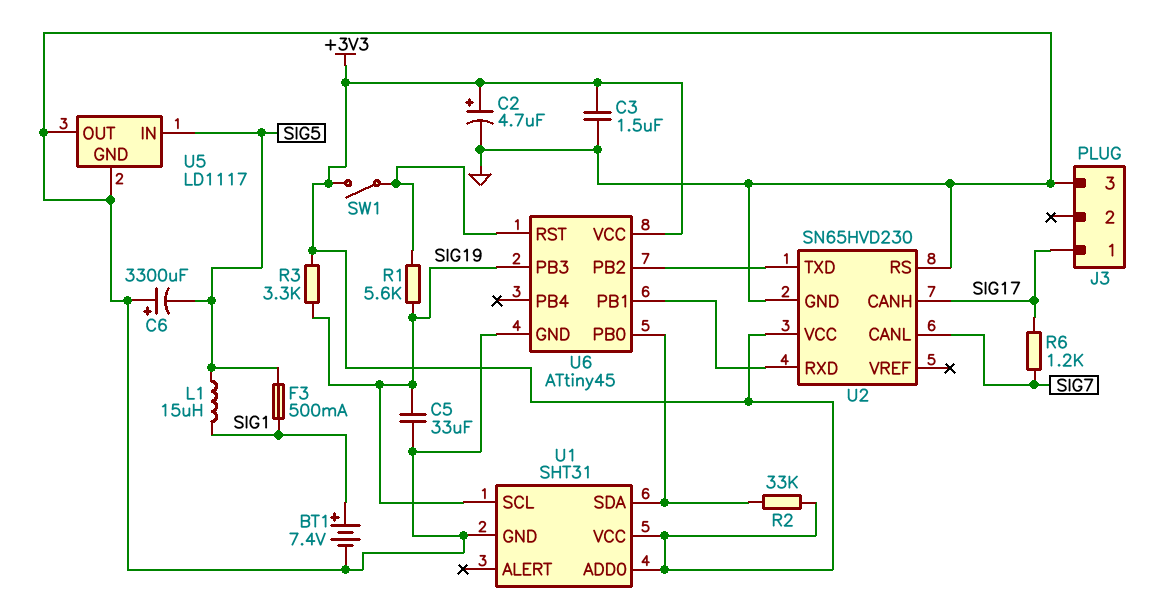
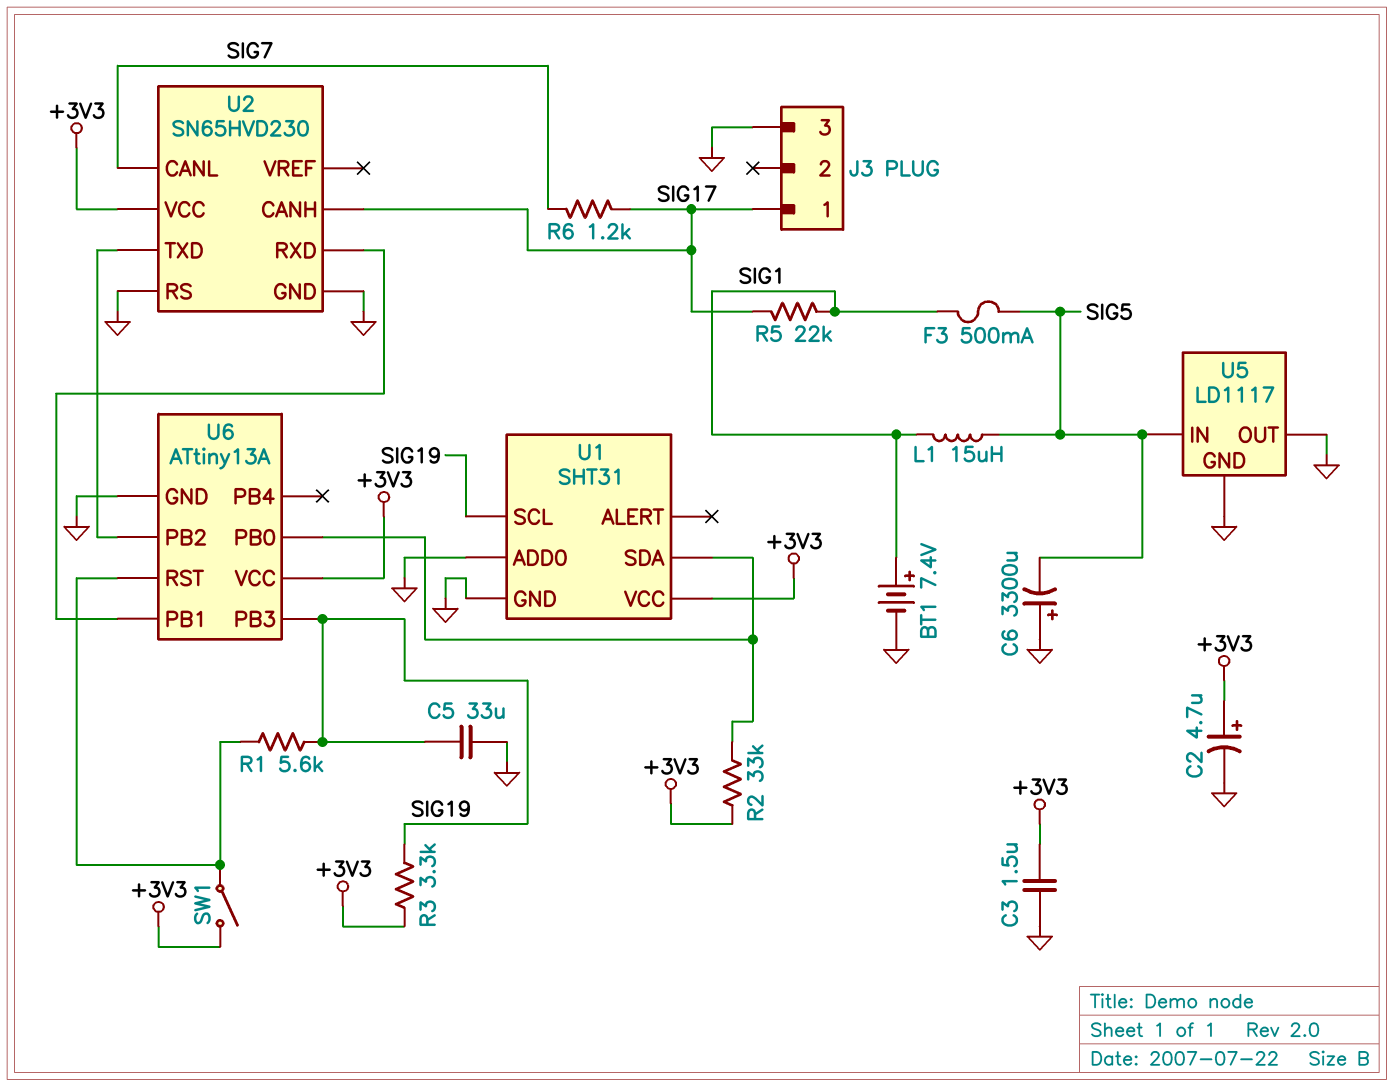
R5: none -> 22k (SIG1, SIG17)
U1 pin ADD0: +3V3 -> GND
U6: ATtiny45 -> ATtiny13A

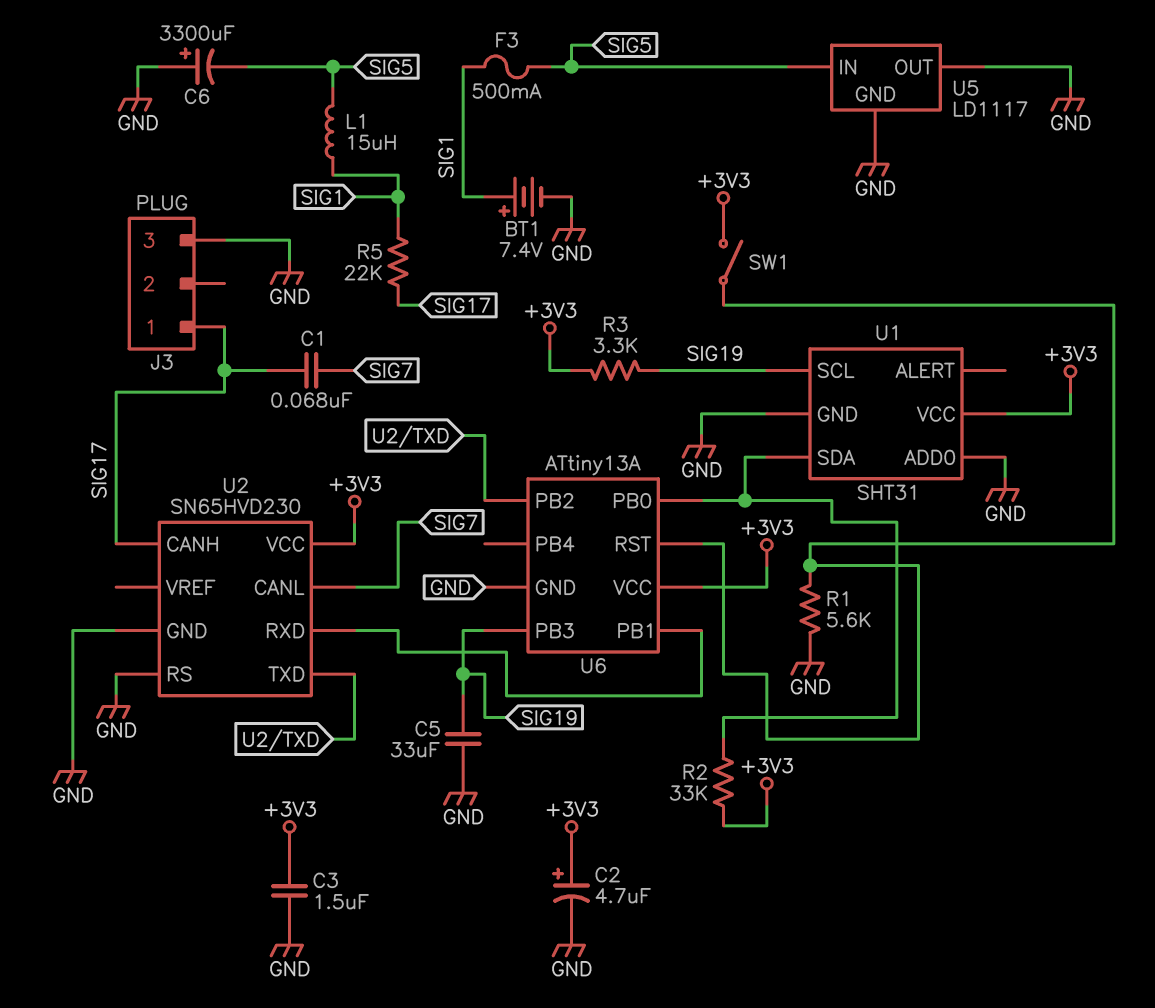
C1: none -> 68nF (SIG7, SIG17)
R1: 5.6k (SIG19, U6/RST) -> 5.6k (GND, U6/RST)
R6: 1.2k (SIG7, SIG17) -> none

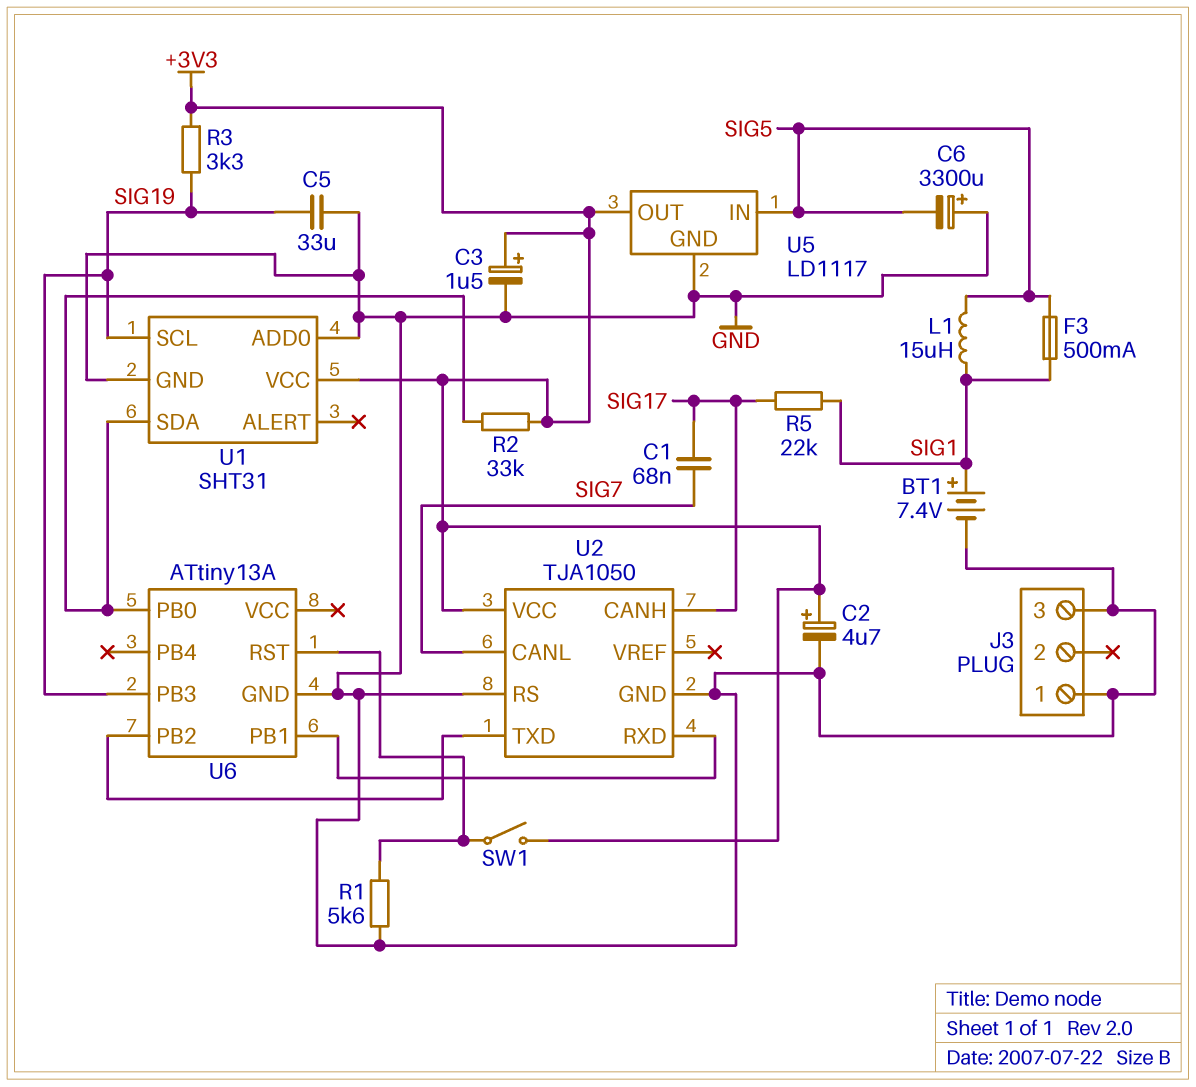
C3: 1.5uF (+3V3, GND) -> 1.5uF (plus +3V3, minus GND)
J3 pin 1: SIG17 -> GND
U2: SN65HVD230 -> TJA1050
U5 pin OUT: GND -> +3V3
U6 pin VCC: +3V3 -> none

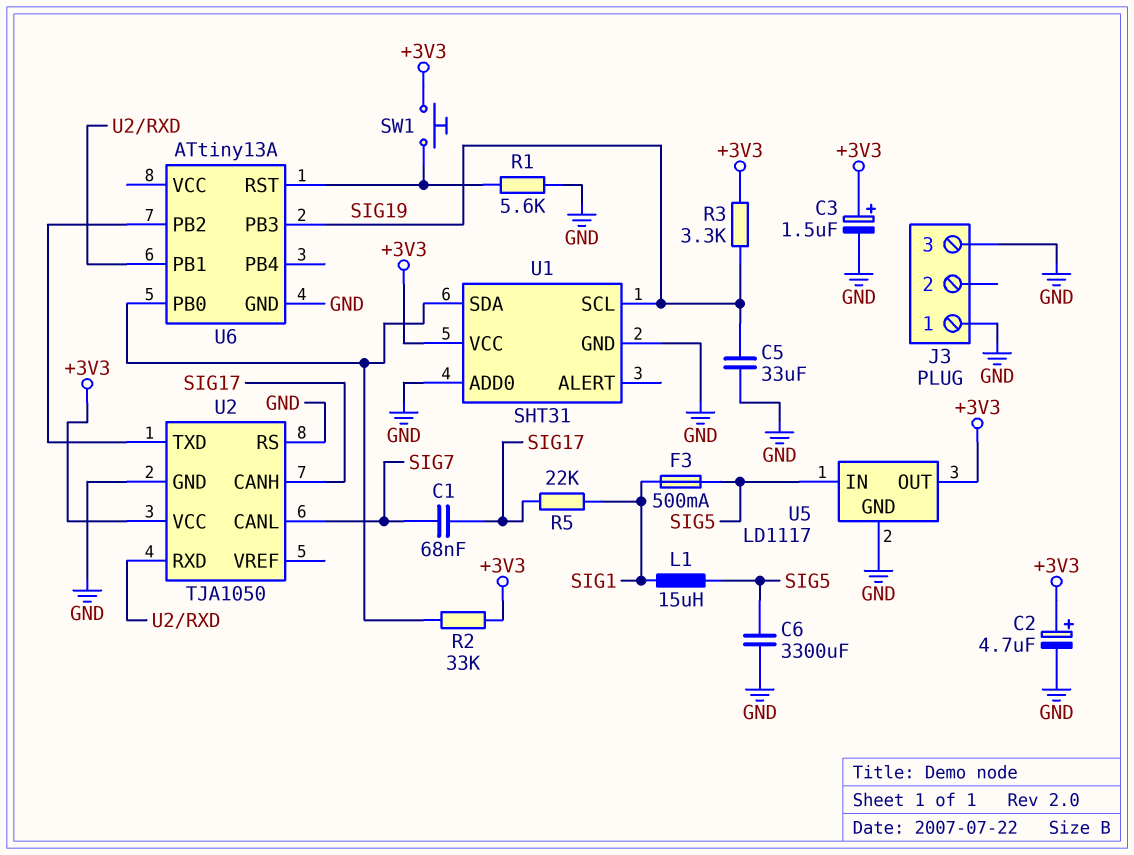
BT1: 7.4V (plus SIG1, minus GND) -> none
C6: 3300uF (plus GND, minus SIG5) -> 3300uF (GND, SIG5)
SW1: switch (+3V3, U6/RST) -> button (+3V3, U6/RST)

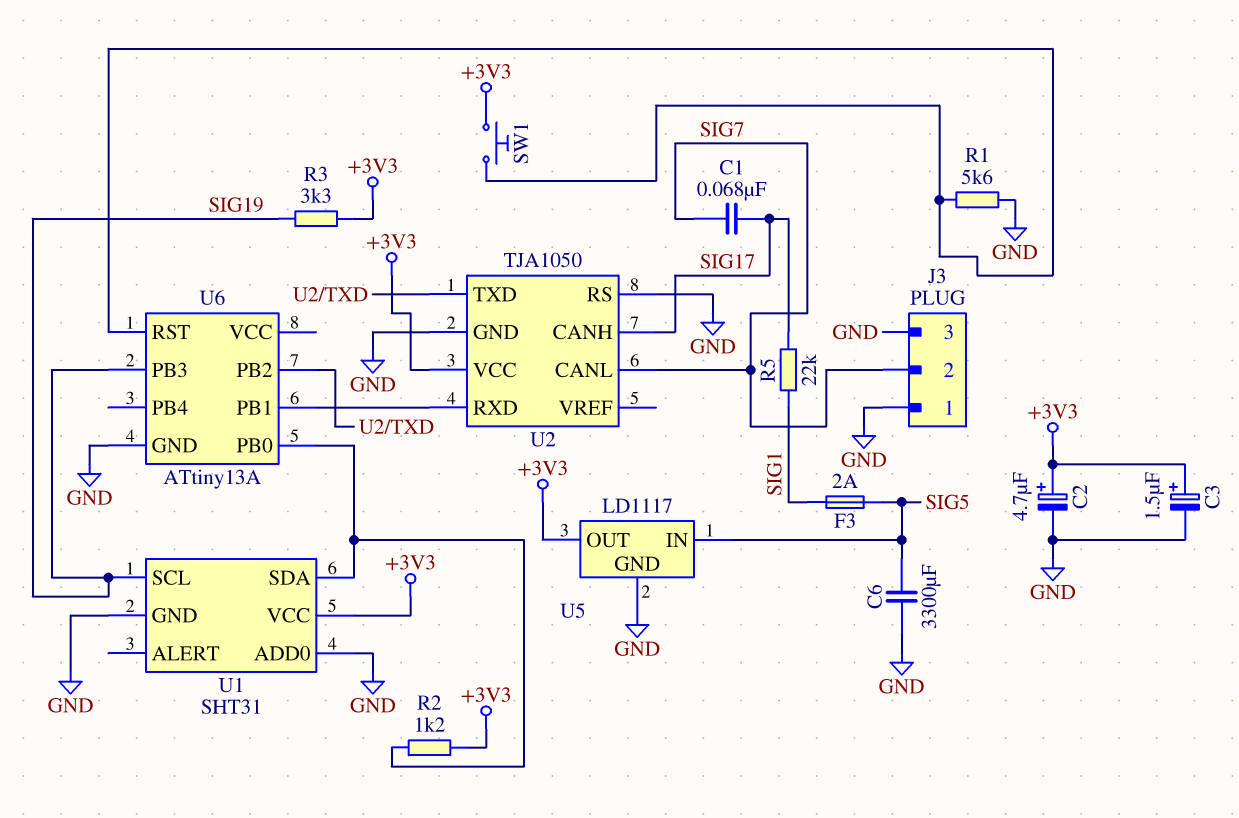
C5: 33uF (GND, SIG19) -> none
F3: 500mA (SIG1, SIG5) -> 2A (SIG1, SIG5)
J3 pin 2: none -> SIG7
L1: 15uH (SIG1, SIG5) -> none
R2: 33k (+3V3, U1/SDA) -> 1.2k (+3V3, U1/SDA)

